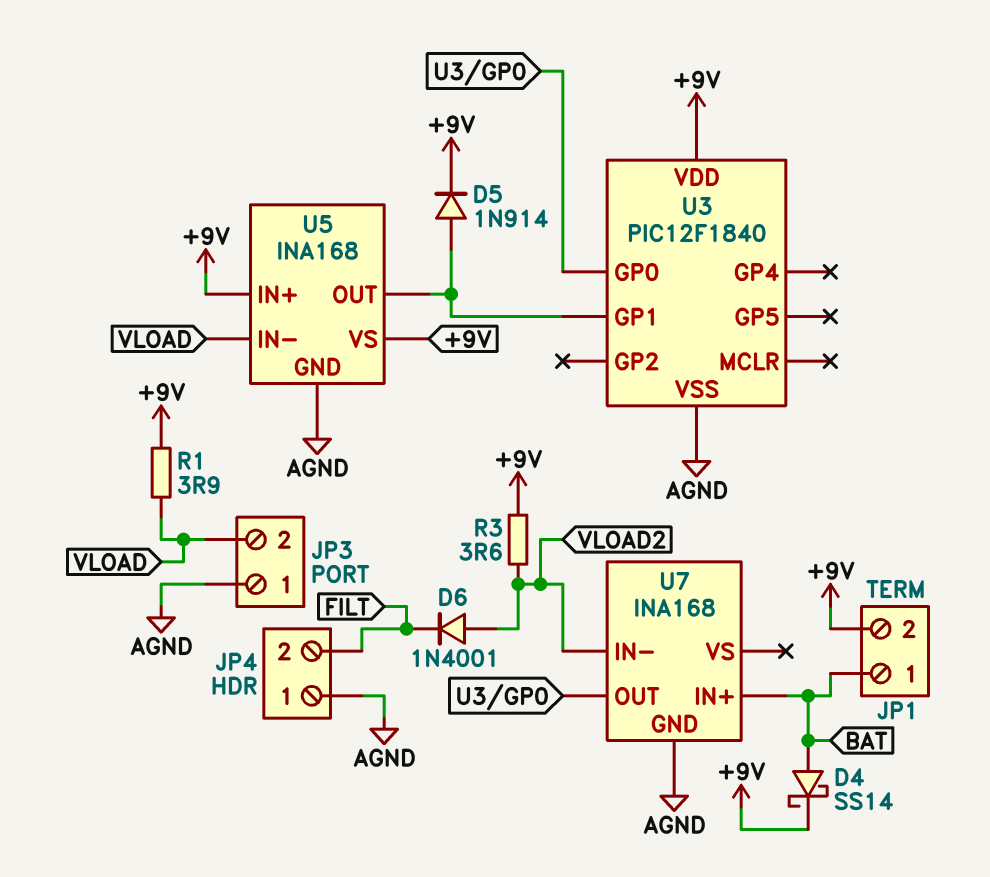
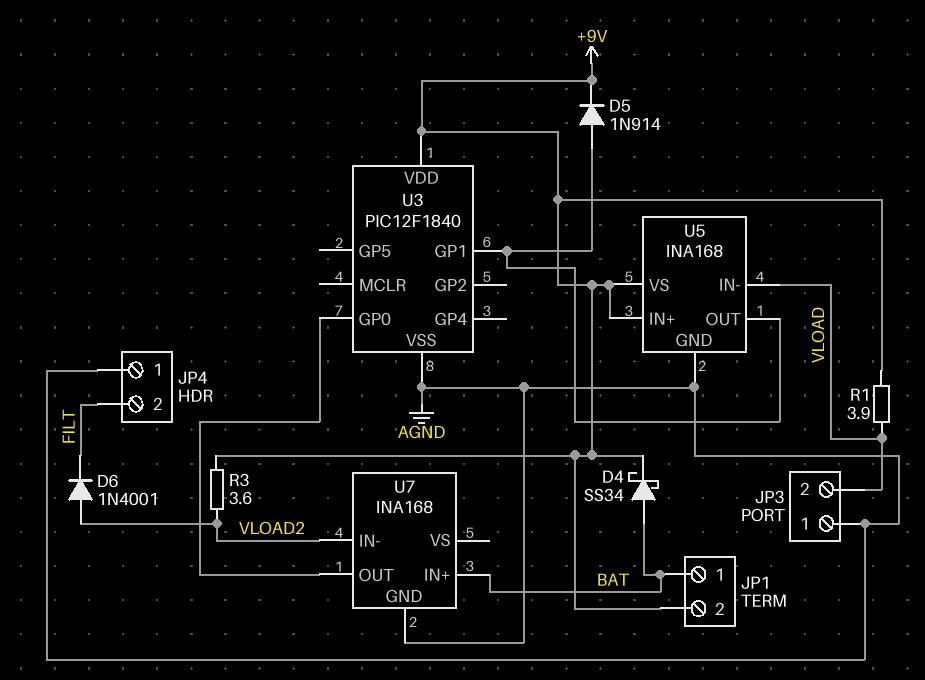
D4: schottky SS14 (A BAT, K +9V) -> schottky SS34 (A BAT, K +9V)

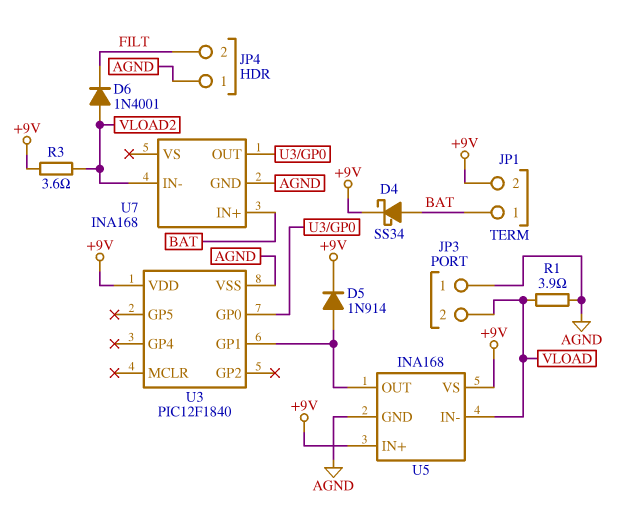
R1: 3.9 (+9V, VLOAD) -> 3.9 (AGND, VLOAD)

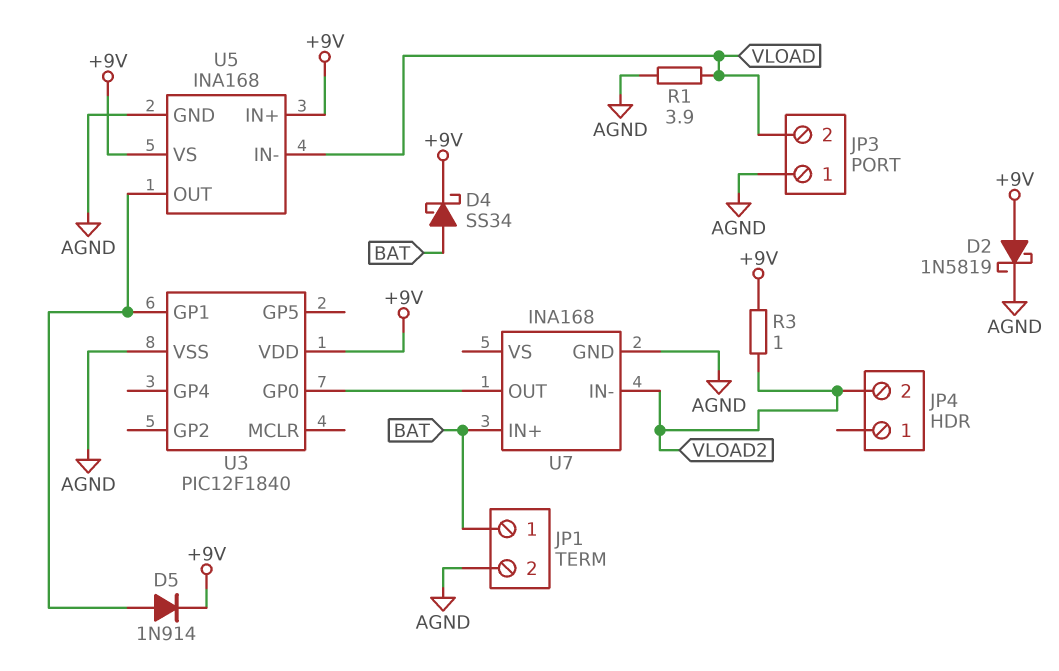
D2: none -> schottky 1N5819 (A +9V, K AGND)
D6: diode 1N4001 (A VLOAD2, K FILT) -> none
JP1 pin 2: +9V -> AGND
JP4 pin 1: AGND -> none
JP4 pin 2: FILT -> VLOAD2
R3: 3.6 (+9V, VLOAD2) -> 1 (+9V, VLOAD2)

